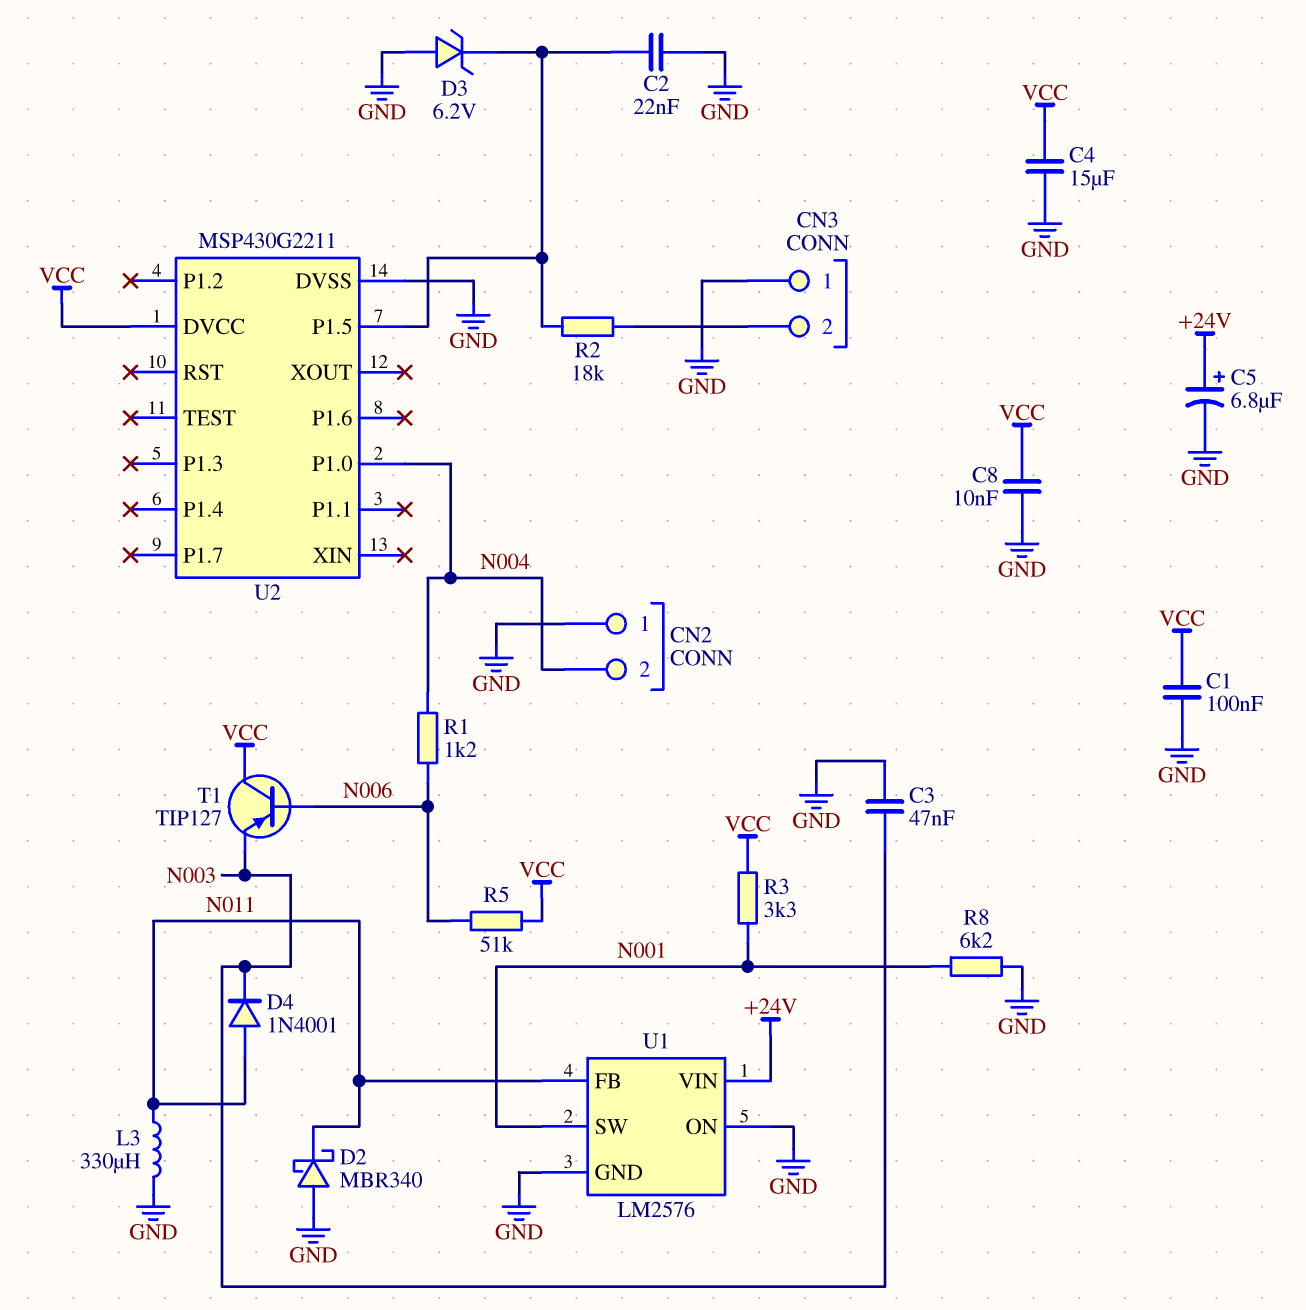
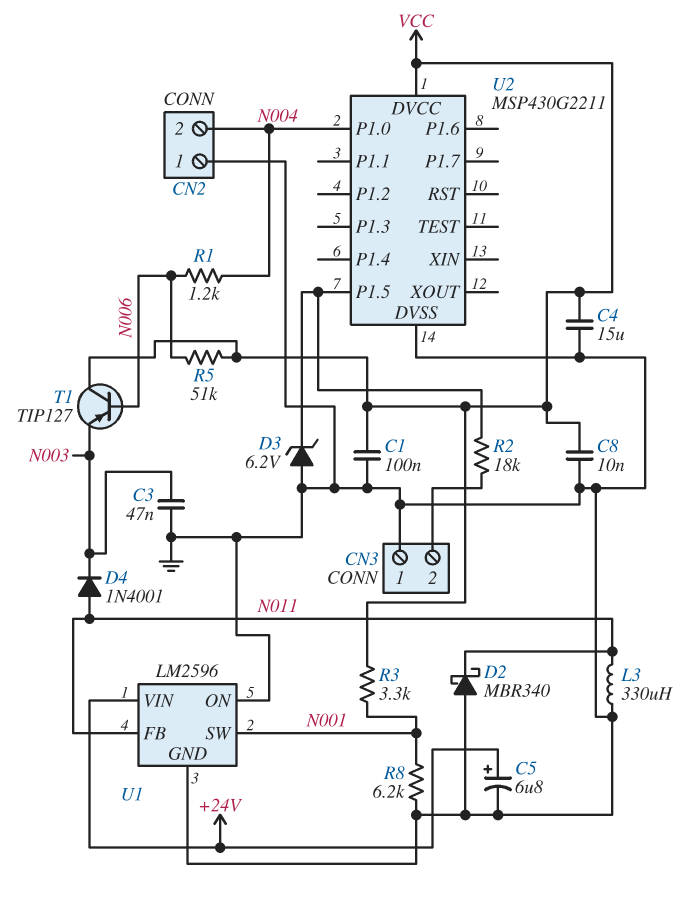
C2: 22nF (GND, U2/P1.5) -> none
U1: LM2576 -> LM2596

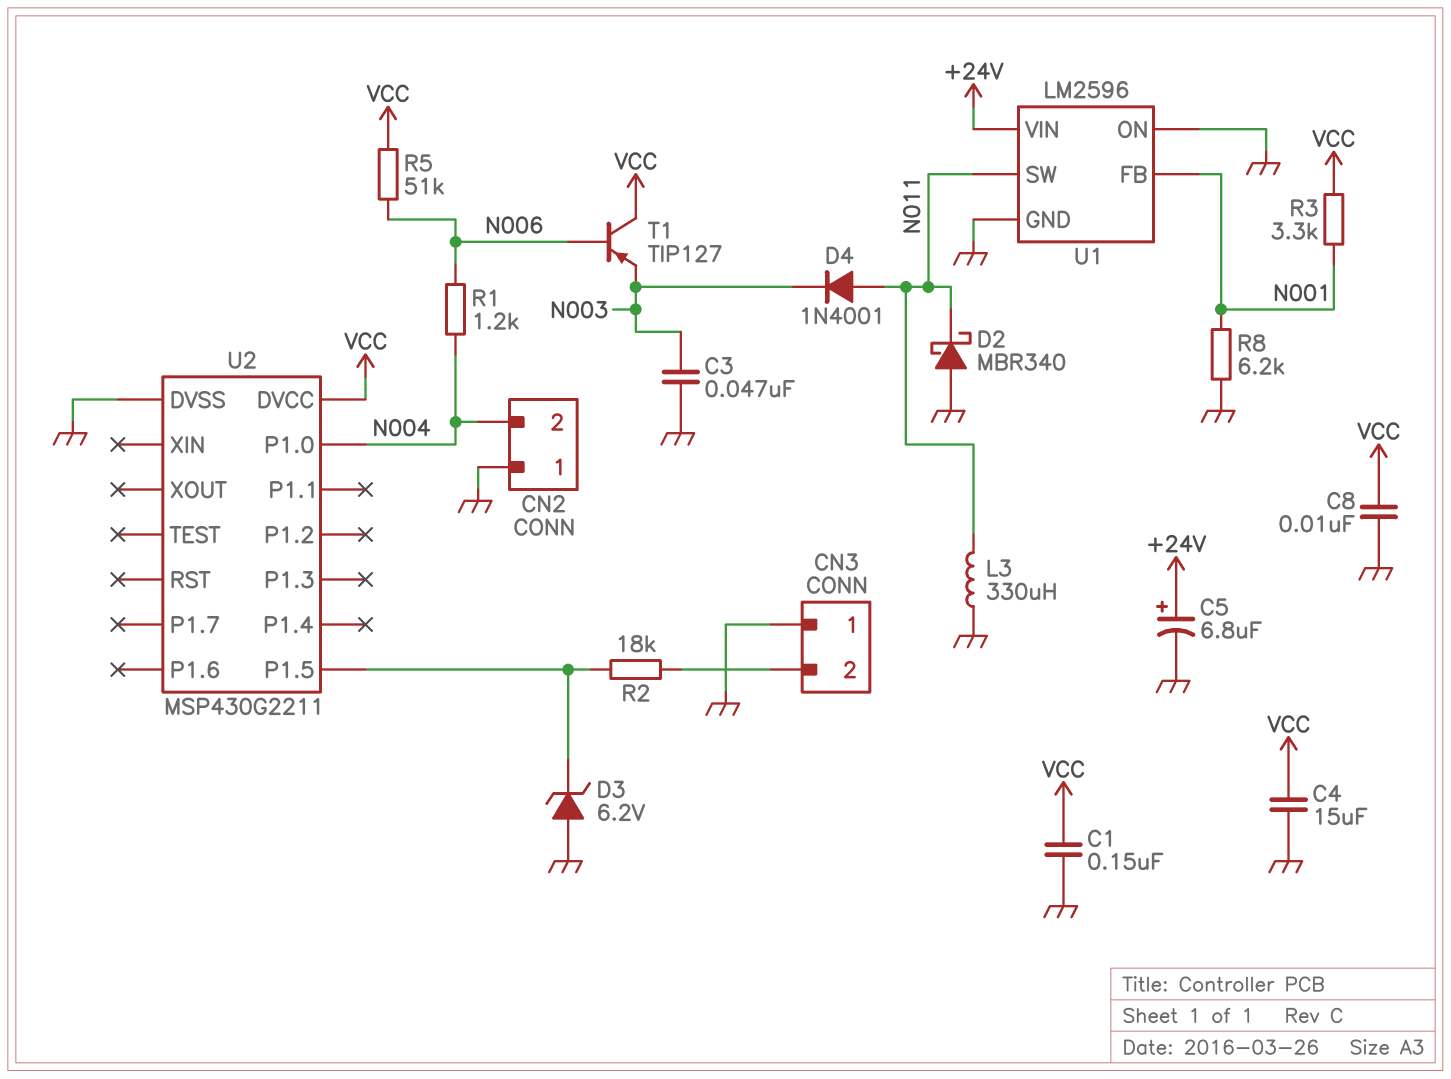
C1: 100nF (GND, VCC) -> 150nF (GND, VCC)
U1 pin FB: N011 -> N001
U1 pin SW: N001 -> N011

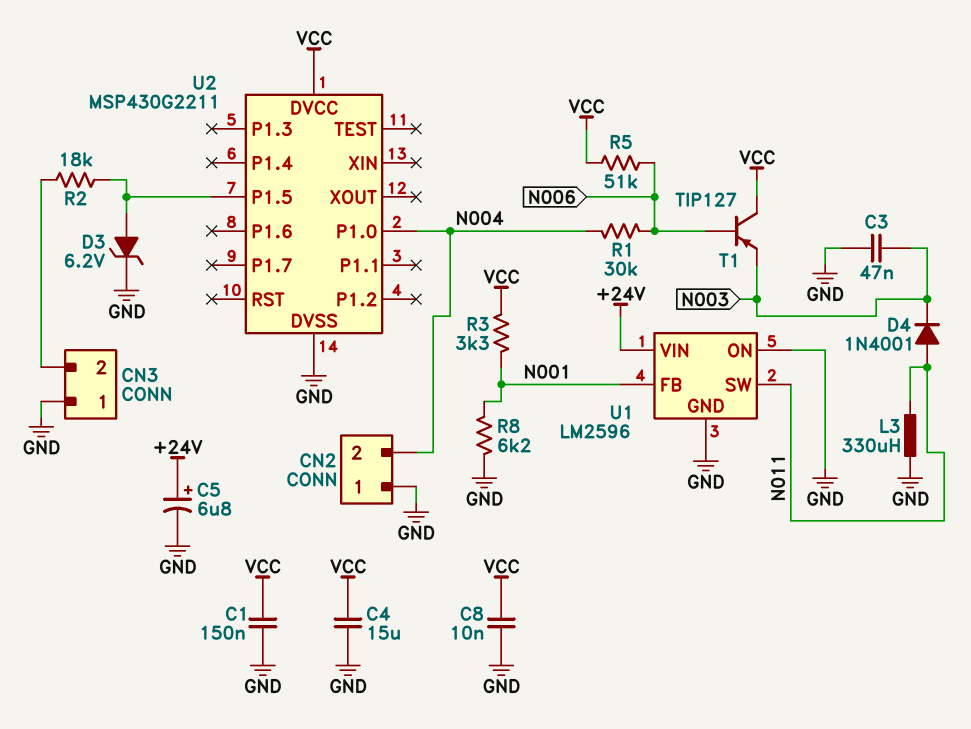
D2: schottky MBR340 (A GND, K N011) -> none
D3: zener 6.2V (A GND, K U2/P1.5) -> zener 6.2V (A U2/P1.5, K GND)
R1: 1.2k (N004, N006) -> 30k (N004, N006)

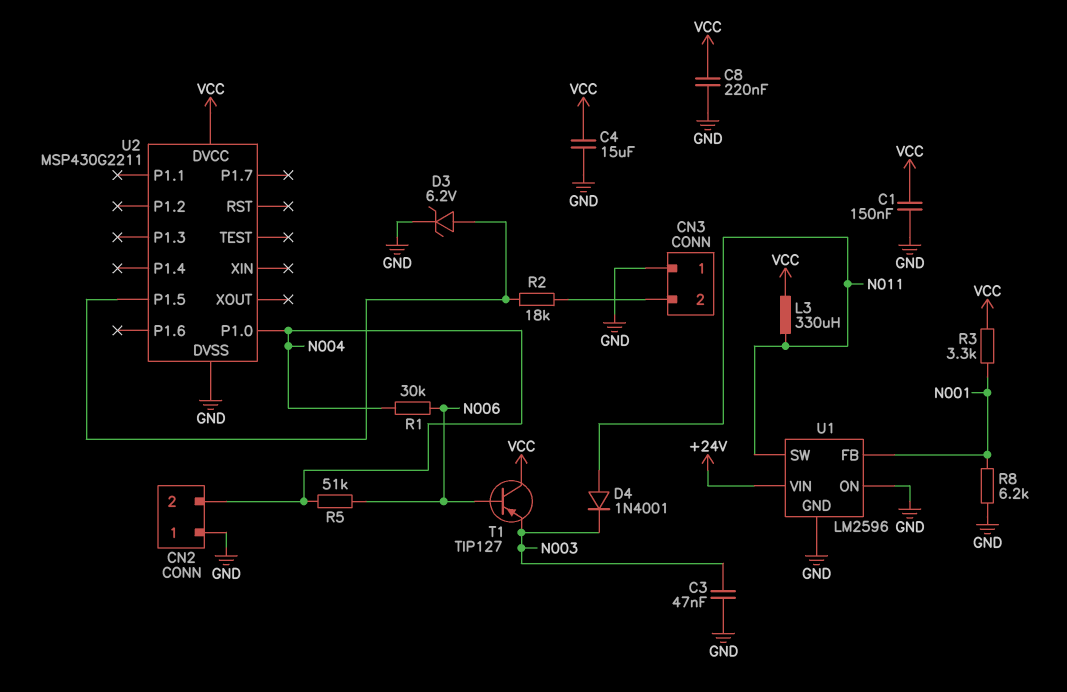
C5: 6.8uF (plus +24V, minus GND) -> none
C8: 10nF (GND, VCC) -> 220nF (GND, VCC)
L3: 330uH (GND, N011) -> 330uH (N011, VCC)
R5: 51k (N006, VCC) -> 51k (N004, N006)

